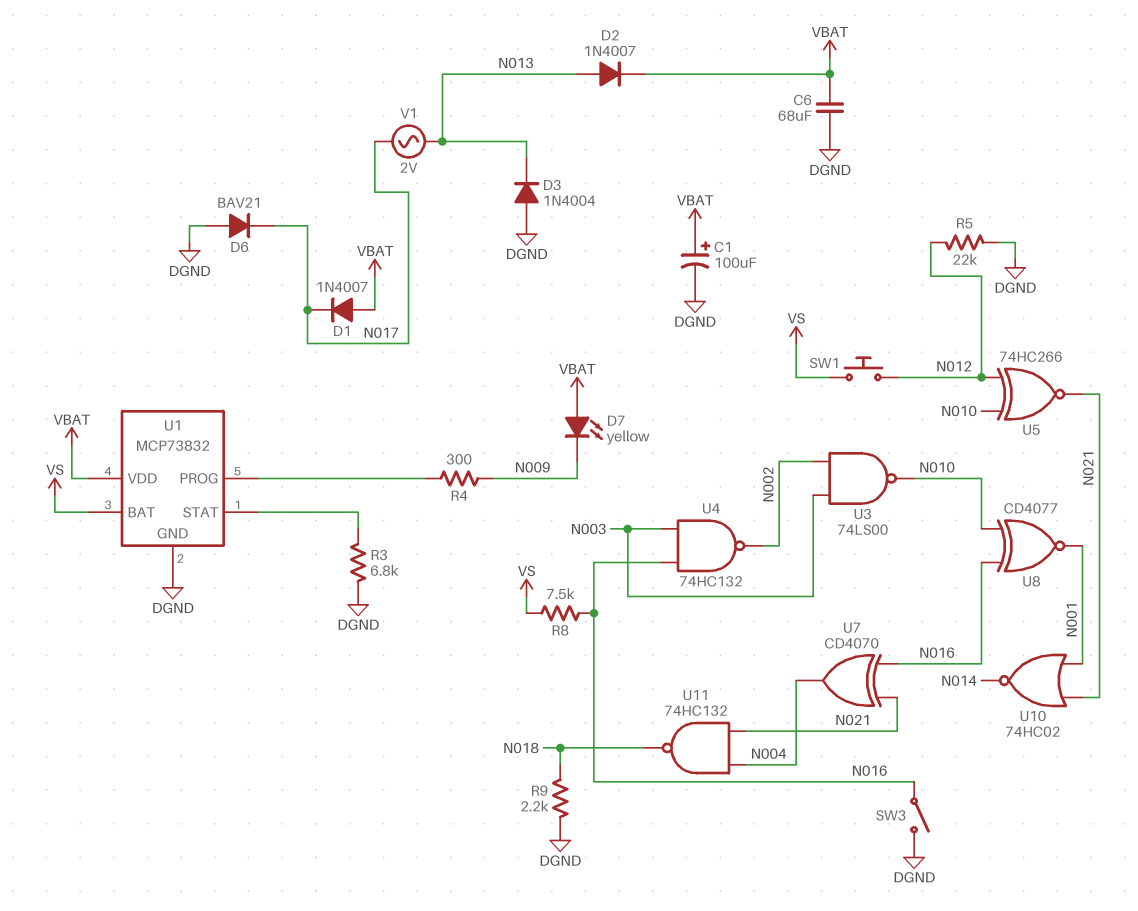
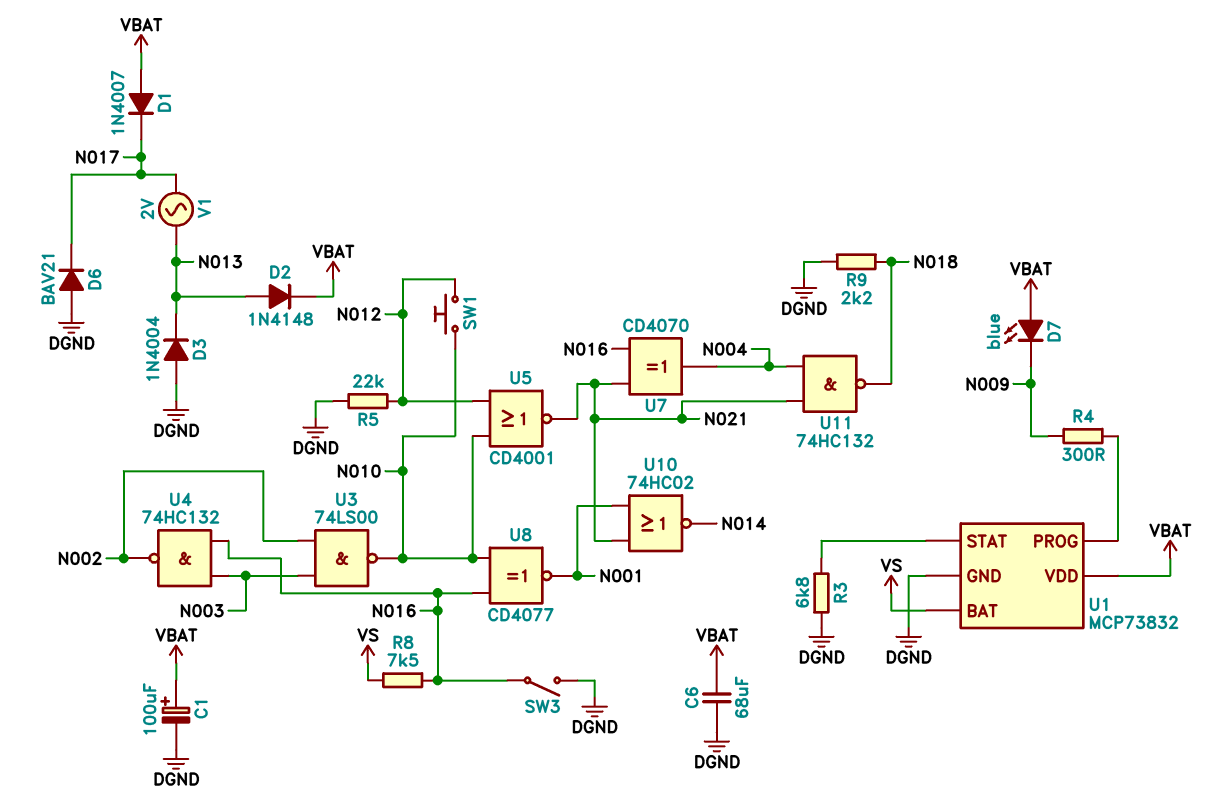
D2: diode 1N4007 (A N013, K VBAT) -> diode 1N4148 (A N013, K VBAT)
D7: LED yellow (A VBAT, K N009) -> LED blue (A VBAT, K N009)
SW1: button (N012, VS) -> button (N010, N012)
U5: XNOR 74HC266 (in N010, in N012, out N021) -> NOR CD4001 (in N010, in N012, out N021)

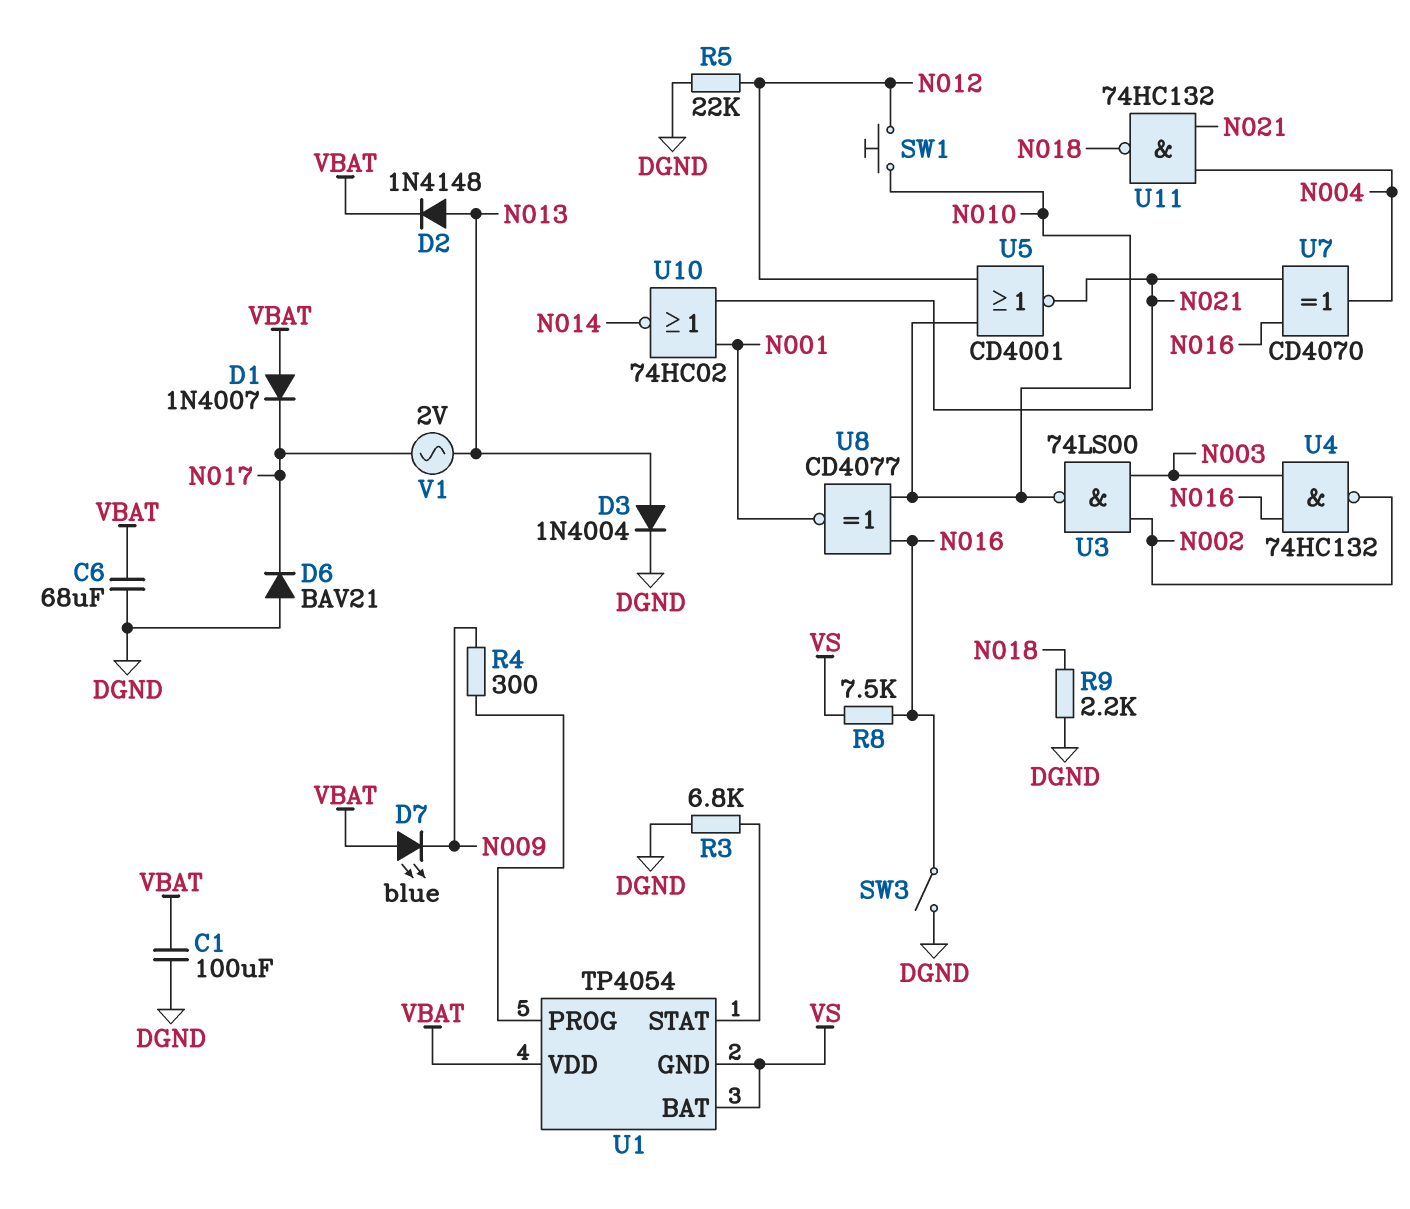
C1: 100uF (plus VBAT, minus DGND) -> 100uF (DGND, VBAT)
D3: diode 1N4004 (A DGND, K N013) -> diode 1N4004 (A N013, K DGND)
U1: MCP73832 -> TP4054
U1 pin GND: DGND -> VS

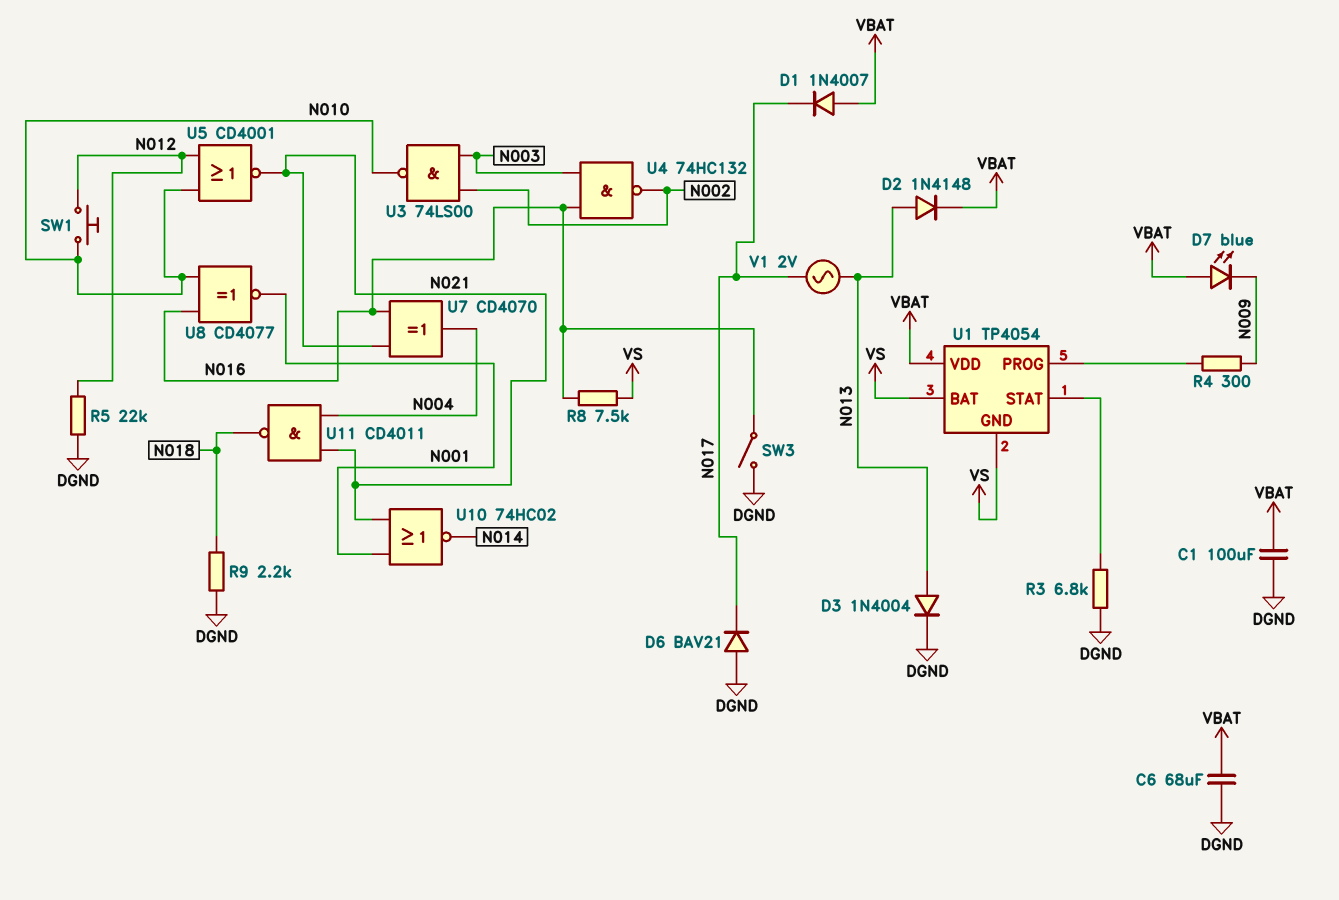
U11: NAND 74HC132 (in N004, in N021, out N018) -> NAND CD4011 (in N004, in N021, out N018)

